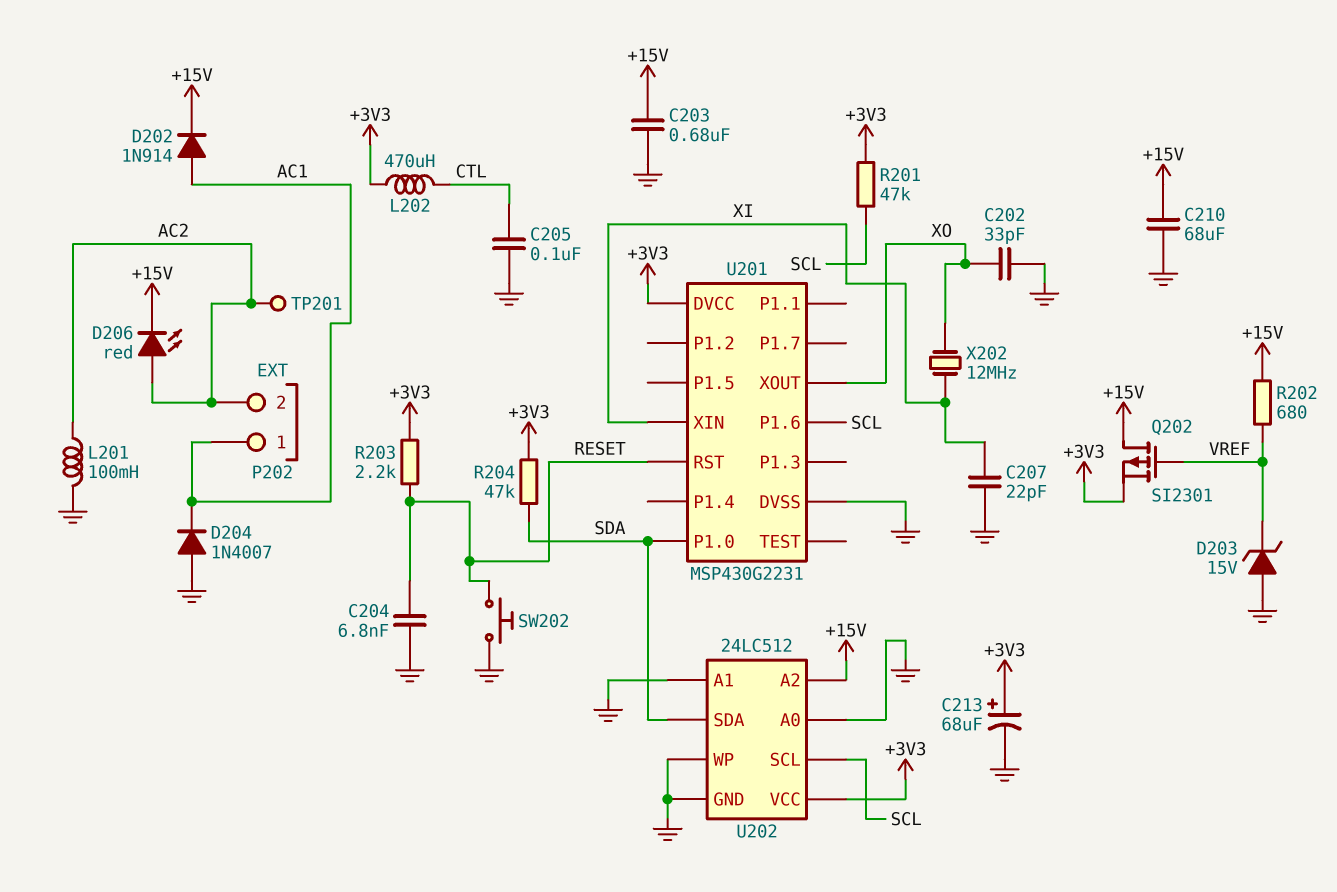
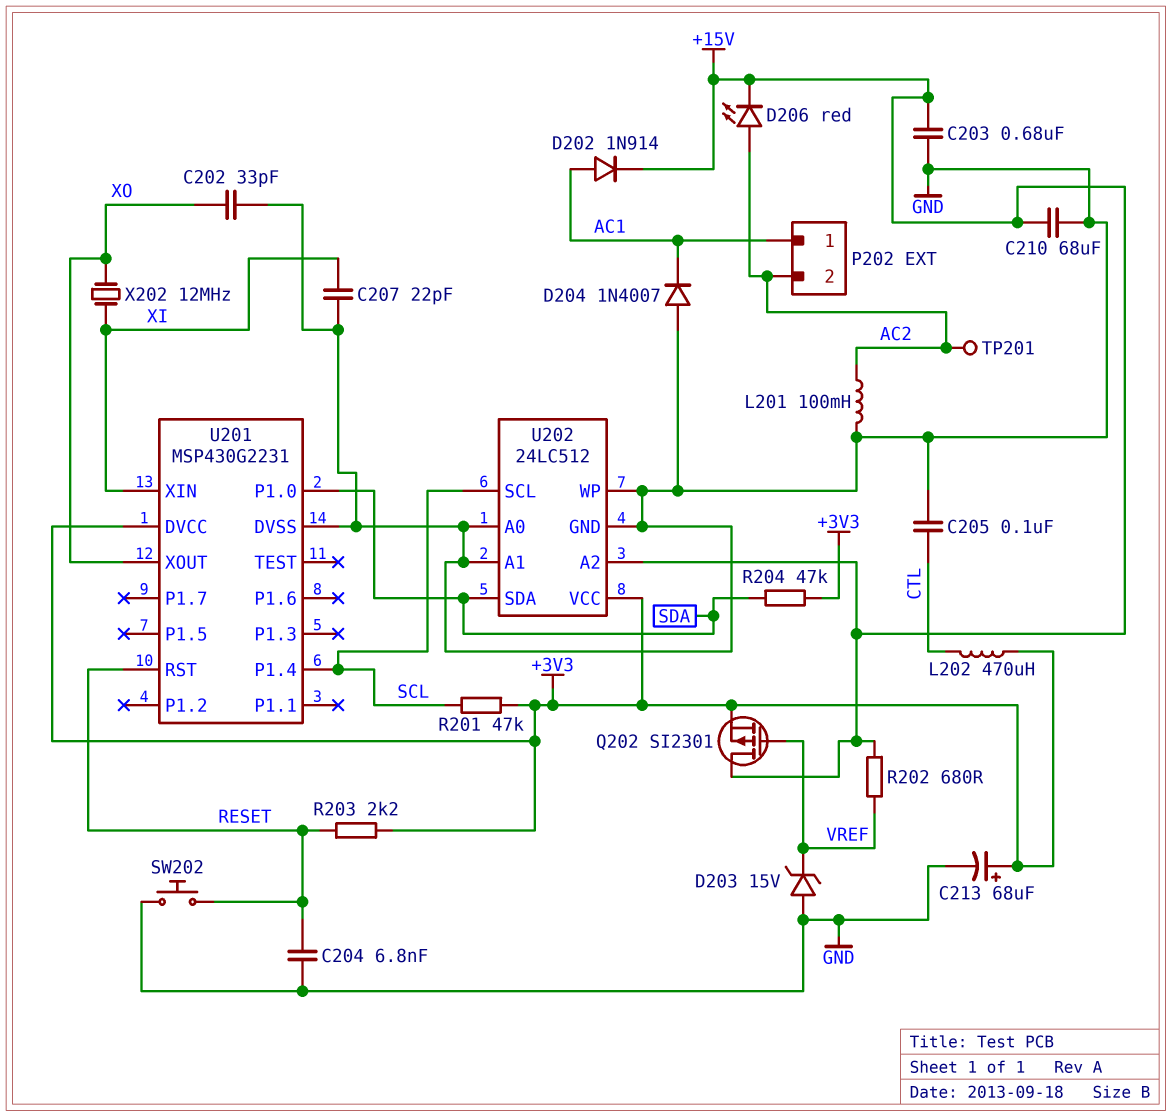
U201 pin P1.4: none -> SCL
U201 pin P1.6: SCL -> none

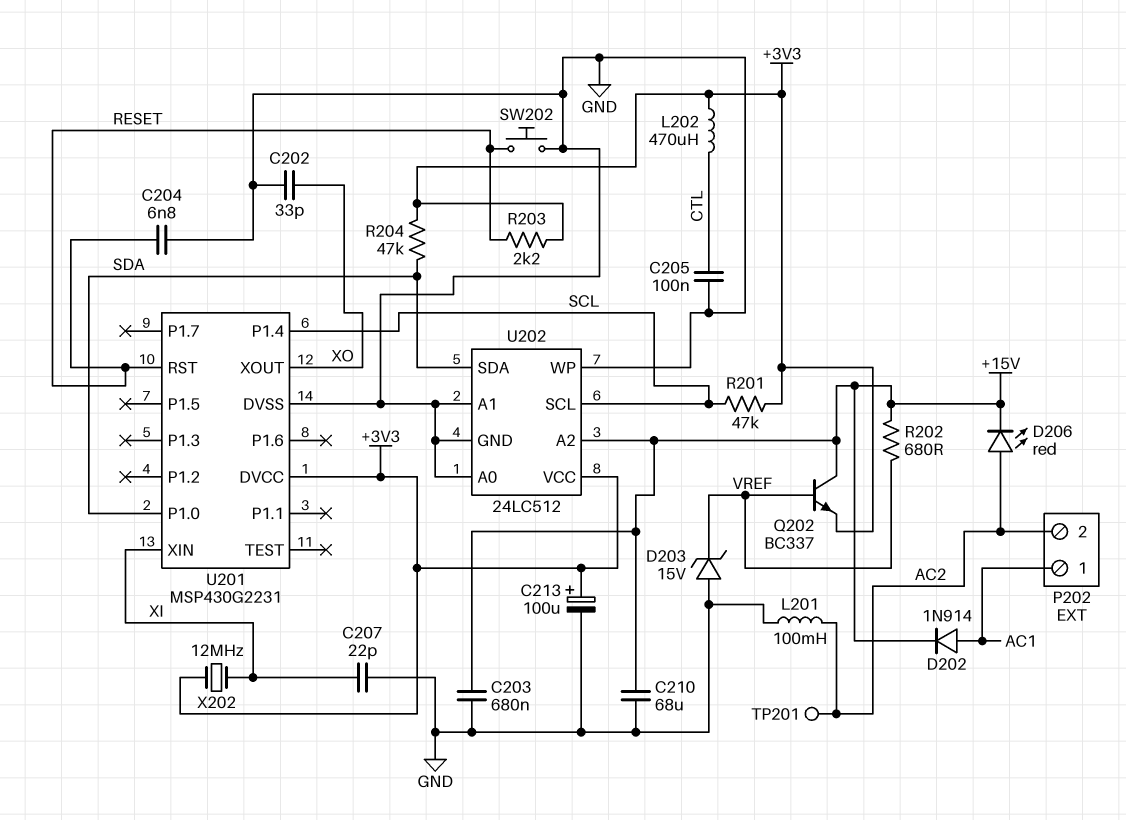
C213: 68uF (plus +3V3, minus GND) -> 100uF (plus +3V3, minus GND)
D204: diode 1N4007 (A GND, K AC1) -> none
Q202: PMOS SI2301 (G VREF, D +15V, S +3V3) -> NPN BC337 (B VREF, C +15V, E +3V3)
X202: 12MHz (XI, XO) -> 12MHz (+3V3, XI)

